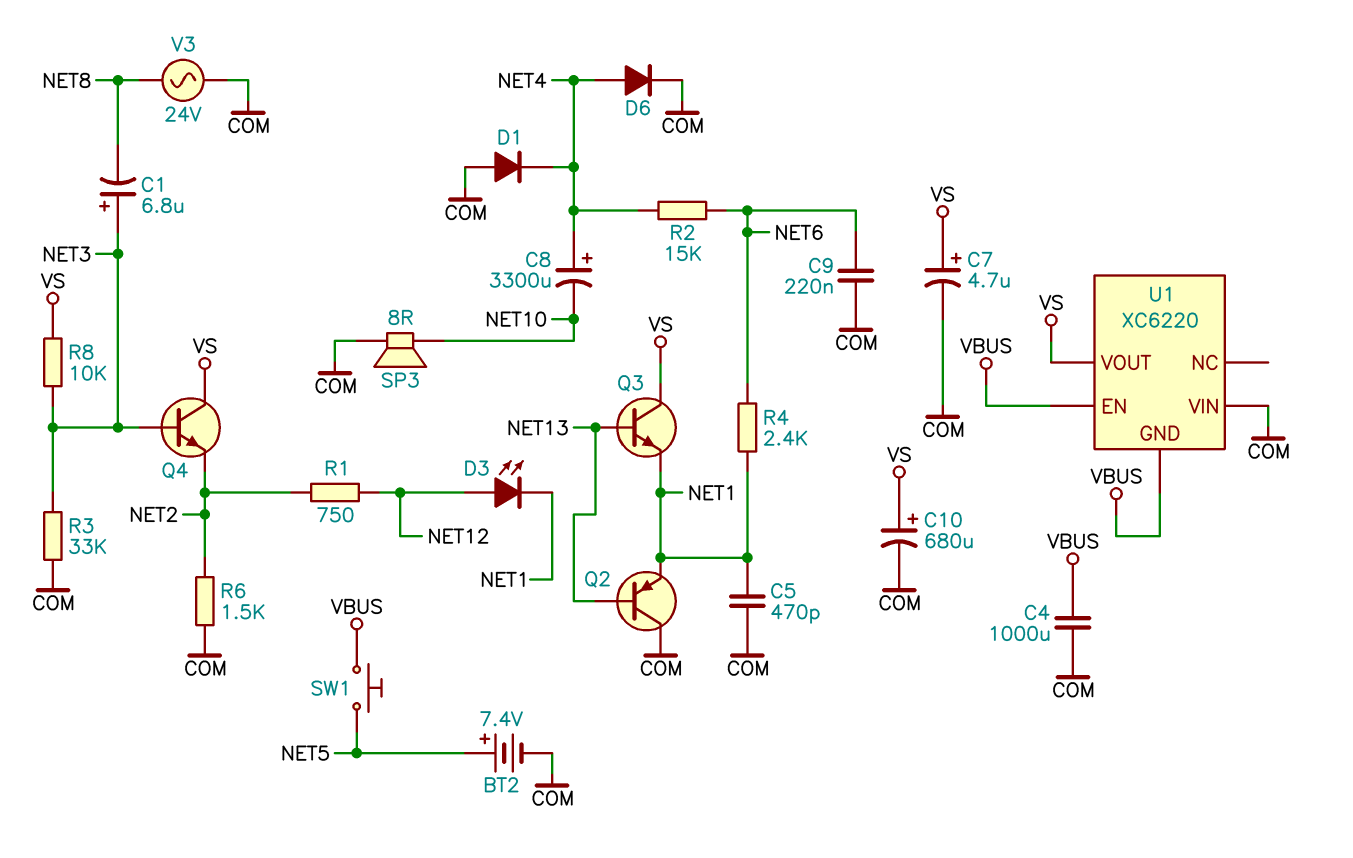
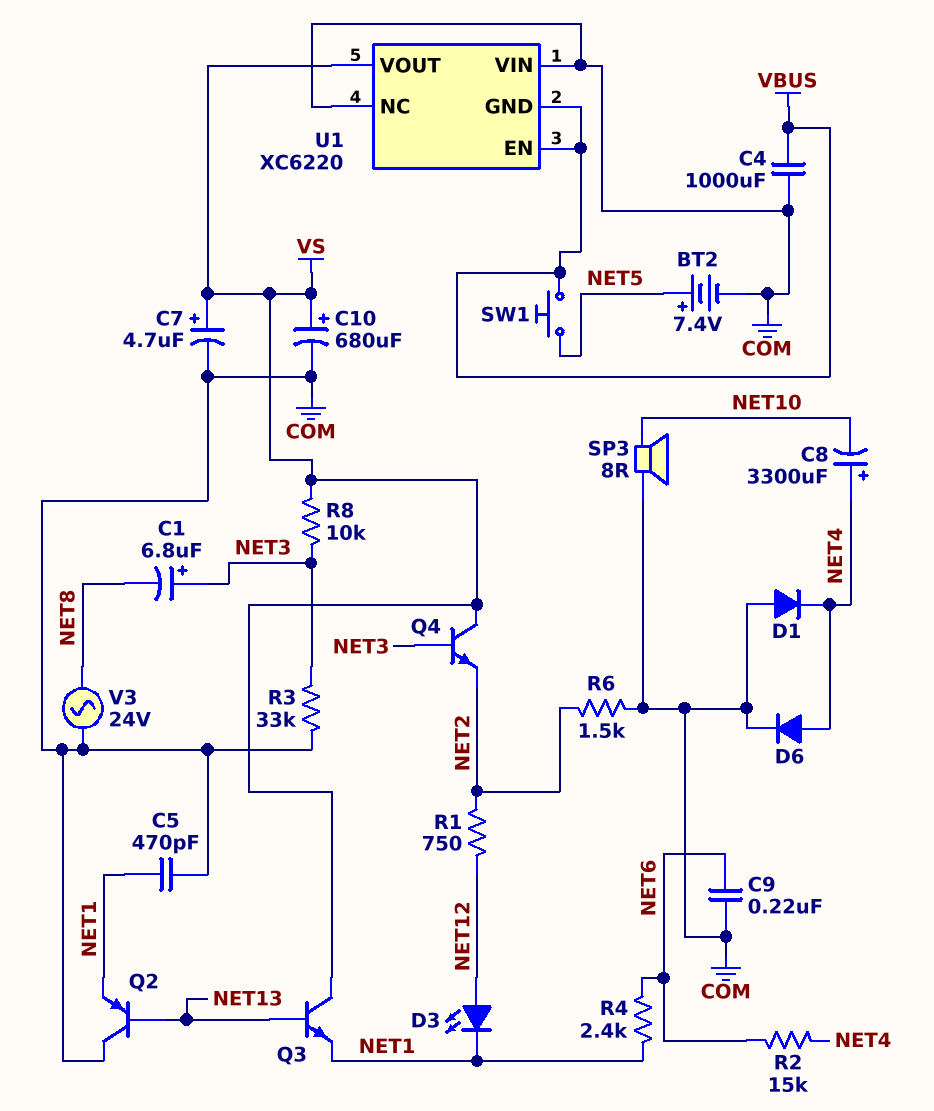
U1 pin NC: none -> COM

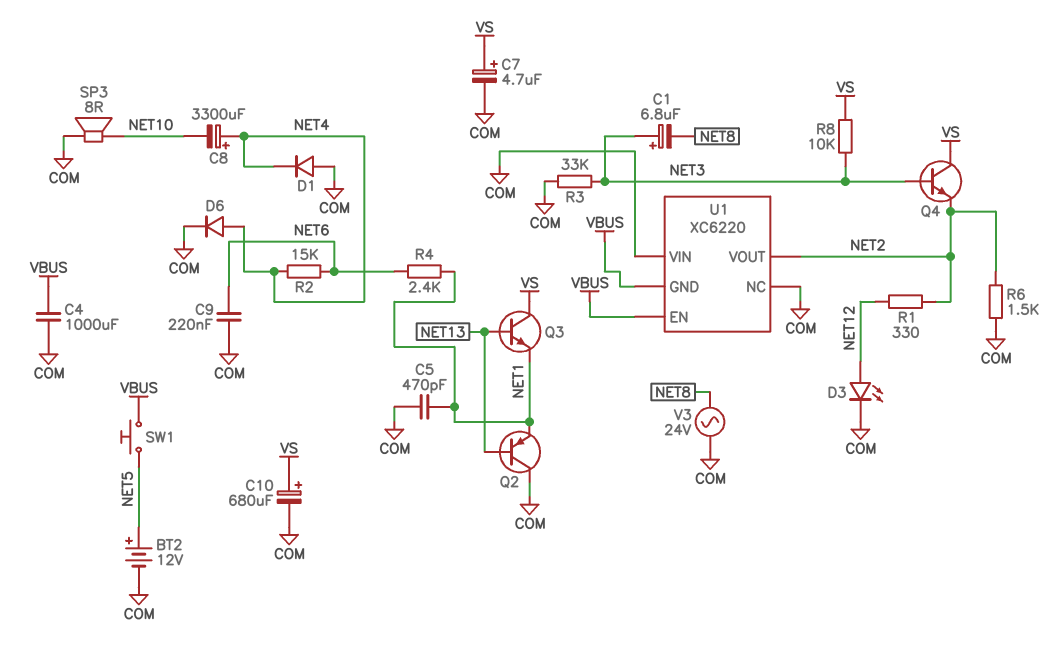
BT2: 7.4V (plus NET5, minus COM) -> 12V (plus NET5, minus COM)
D3: LED (A NET12, K NET1) -> LED (A NET12, K COM)
R1: 750 (NET2, NET12) -> 330 (NET2, NET12)
U1 pin VOUT: VS -> NET2

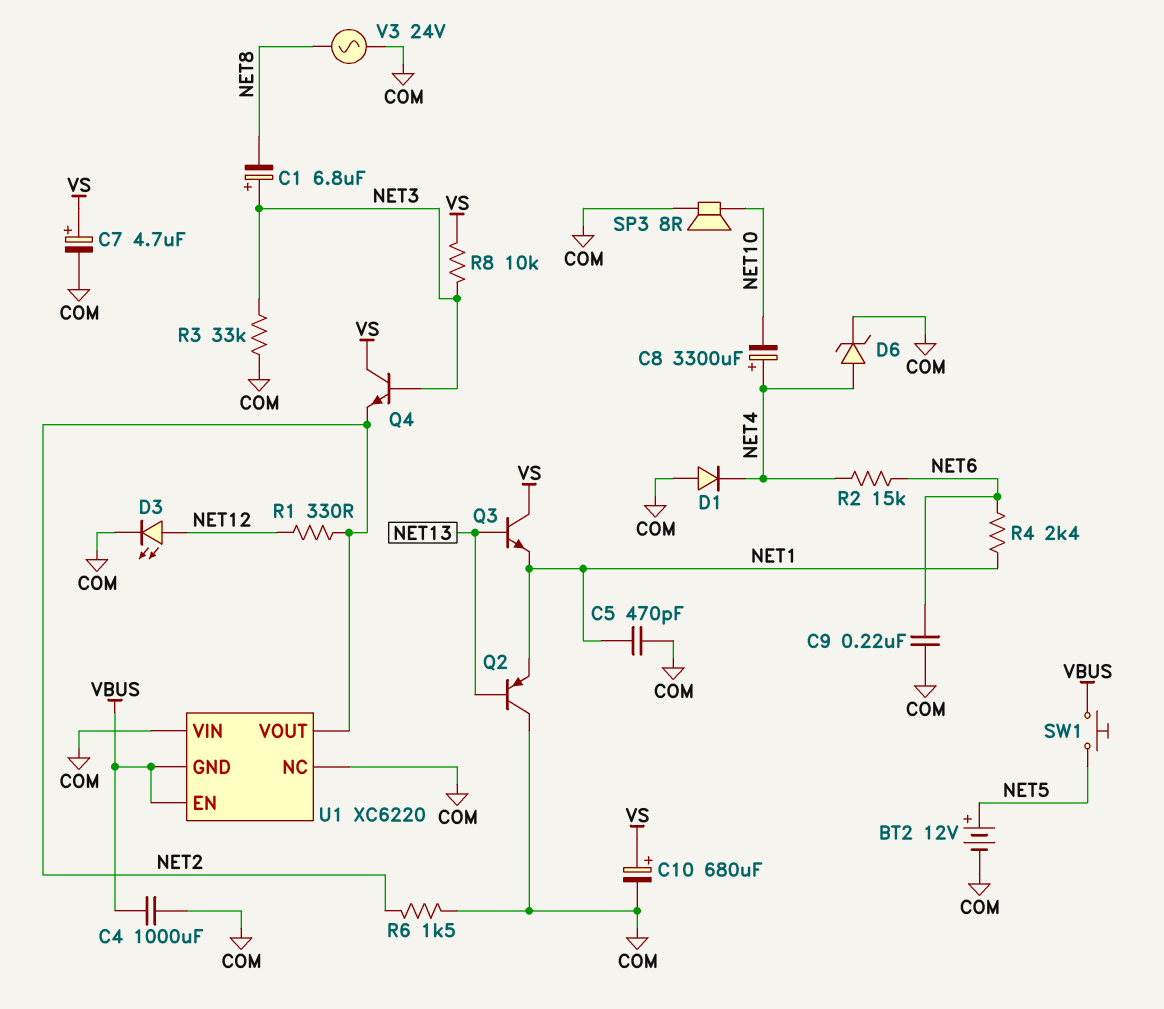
D6: diode (A NET4, K COM) -> zener (A NET4, K COM)

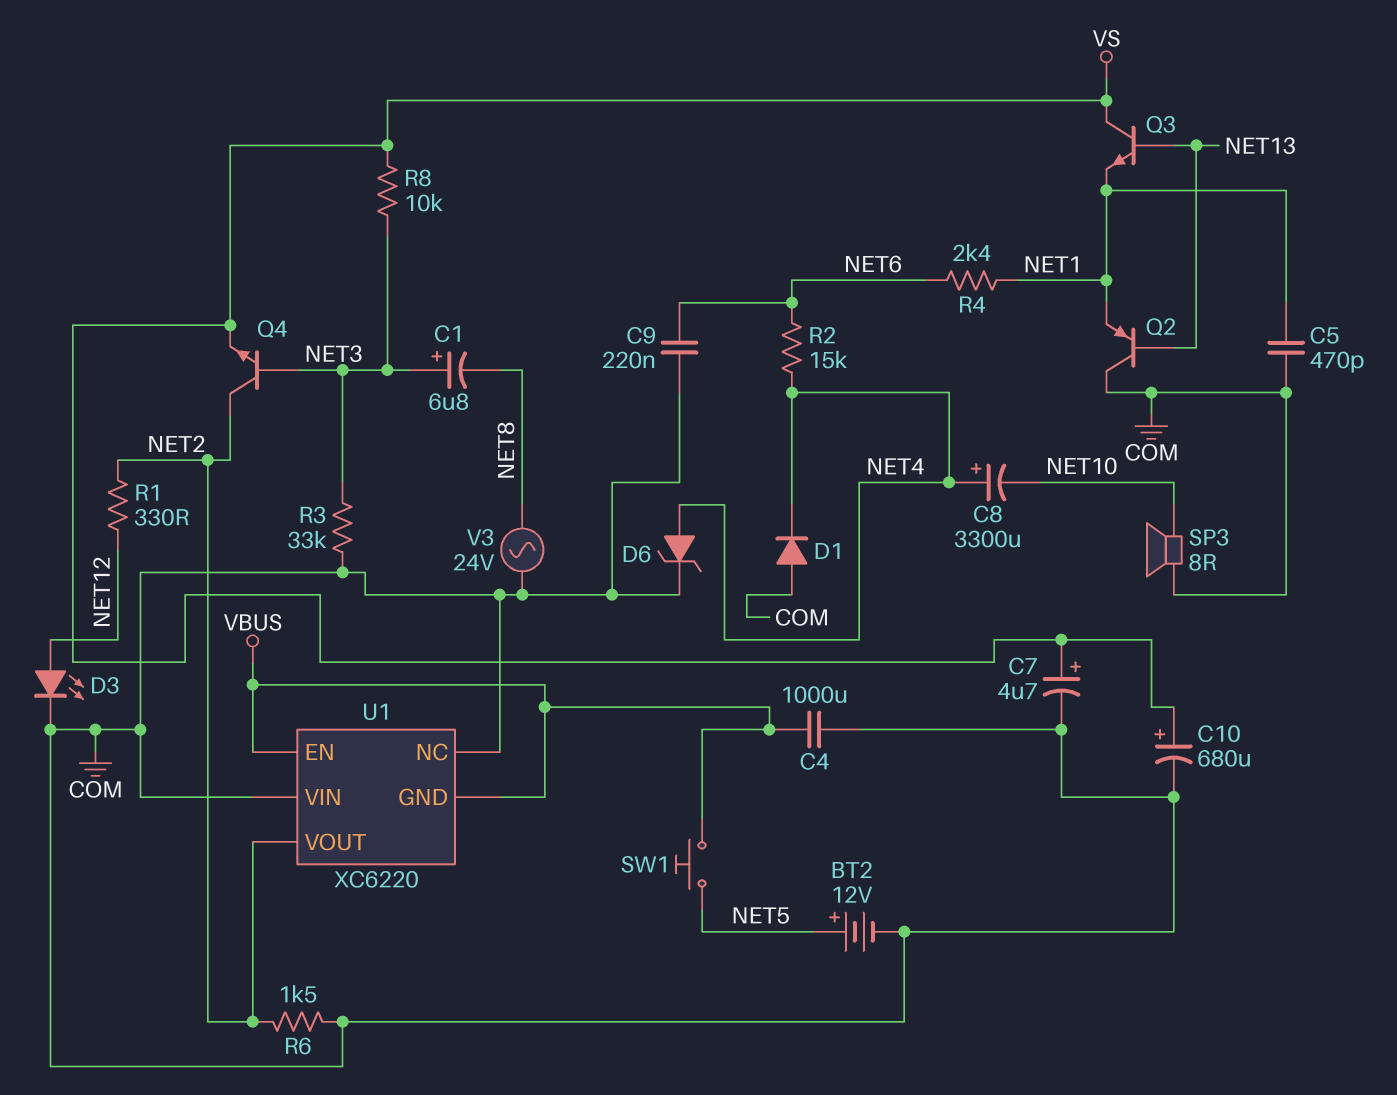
Q4: NPN (B NET3, C VS, E NET2) -> NPN (B NET3, C NET2, E VS)

